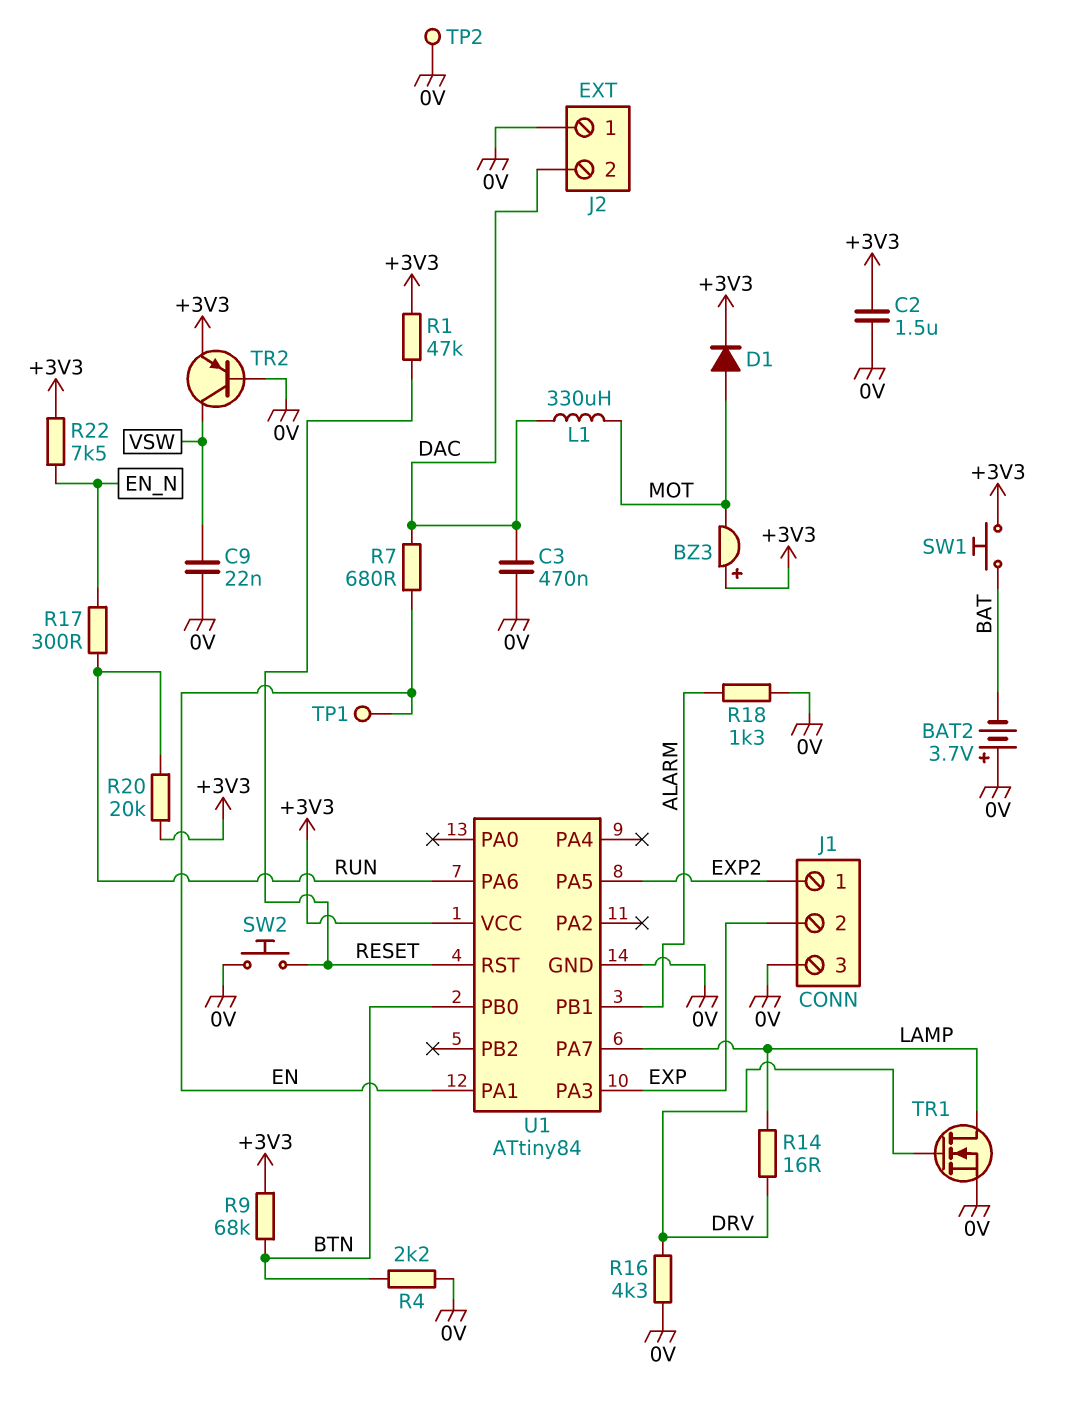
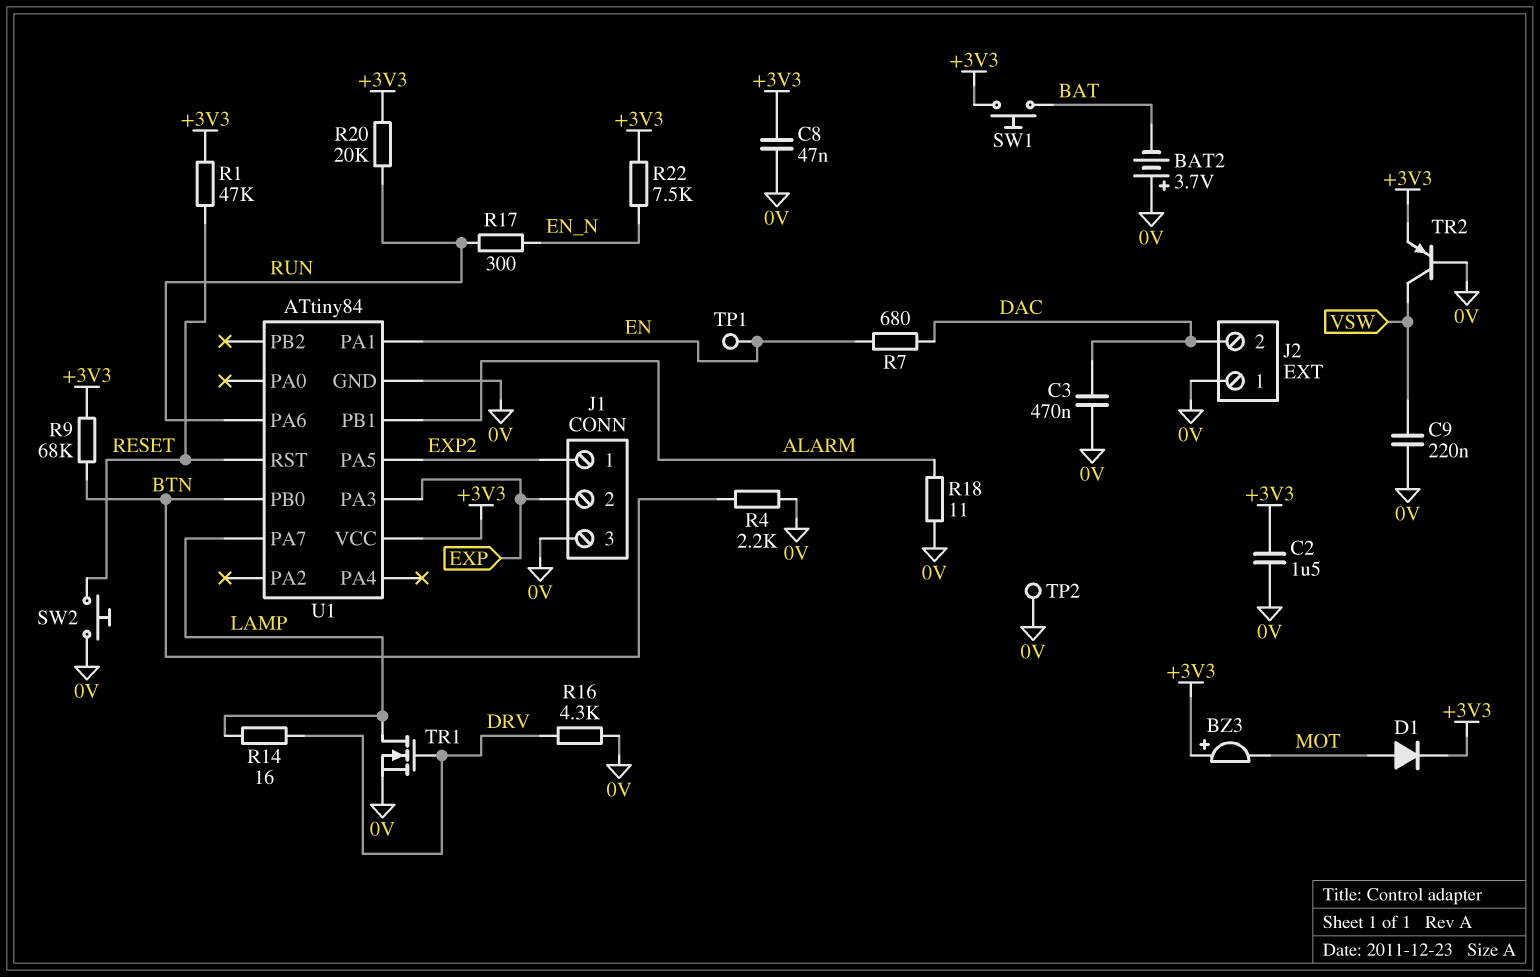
C8: none -> 47nF (+3V3, 0V)
C9: 22nF (0V, VSW) -> 220nF (0V, VSW)
L1: 330uH (DAC, MOT) -> none
R18: 1.3k (0V, ALARM) -> 11 (0V, ALARM)

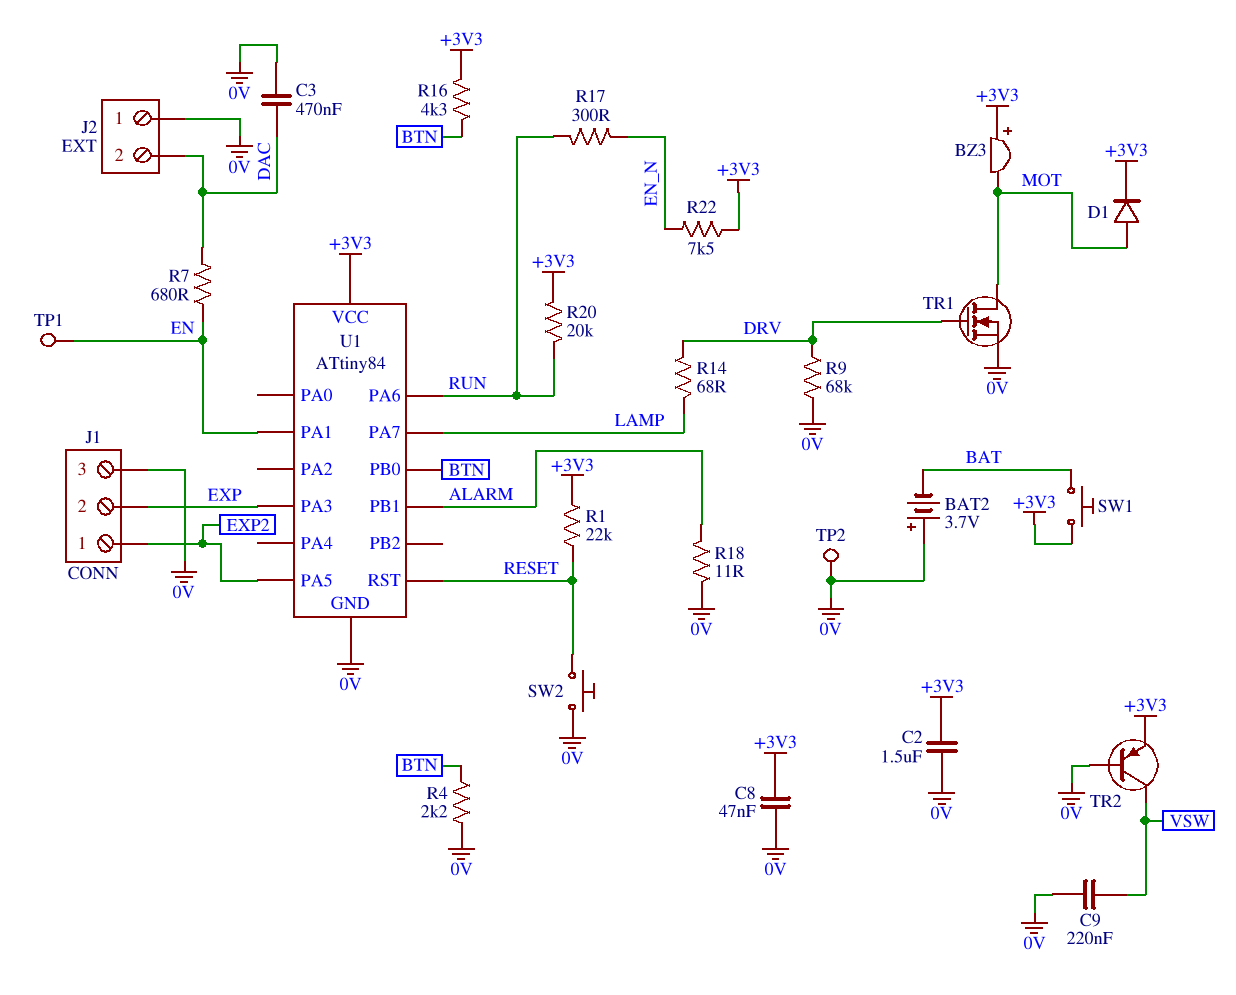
R1: 47k (+3V3, RESET) -> 22k (+3V3, RESET)
R9: 68k (+3V3, BTN) -> 68k (0V, DRV)
R14: 16 (DRV, LAMP) -> 68 (DRV, LAMP)
R16: 4.3k (0V, DRV) -> 4.3k (+3V3, BTN)
TR1: NMOS (G DRV, D LAMP, S 0V) -> NMOS (G DRV, D MOT, S 0V)

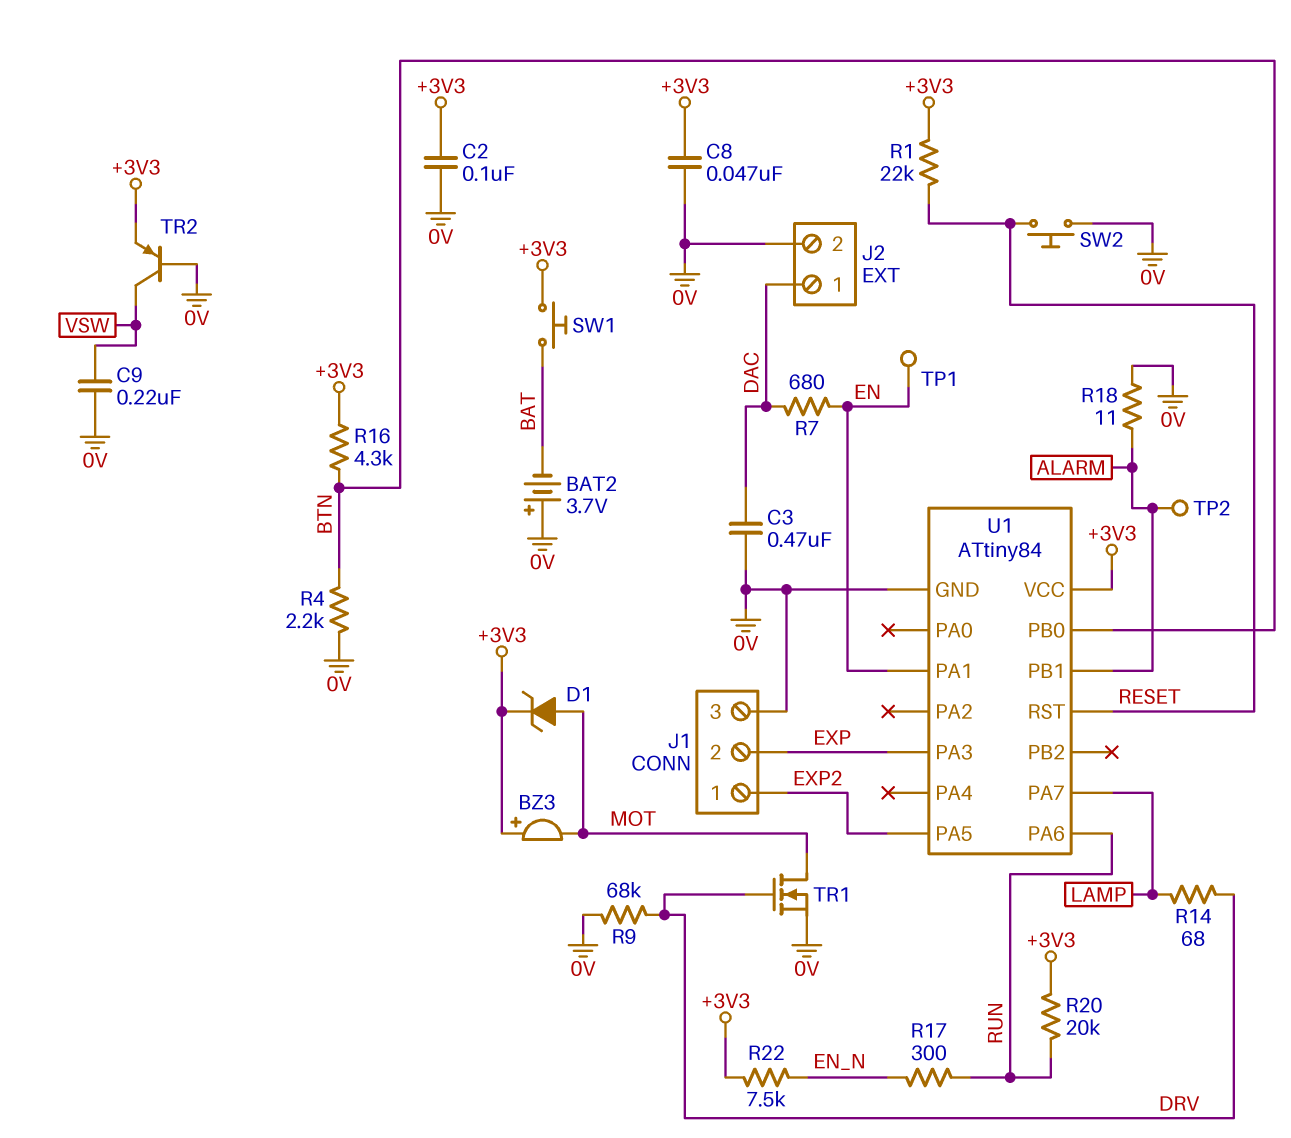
C2: 1.5uF (+3V3, 0V) -> 100nF (+3V3, 0V)
D1: diode (A MOT, K +3V3) -> zener (A MOT, K +3V3)
J2 pin 1: 0V -> DAC
J2 pin 2: DAC -> 0V
TP2: test point (0V) -> test point (ALARM)

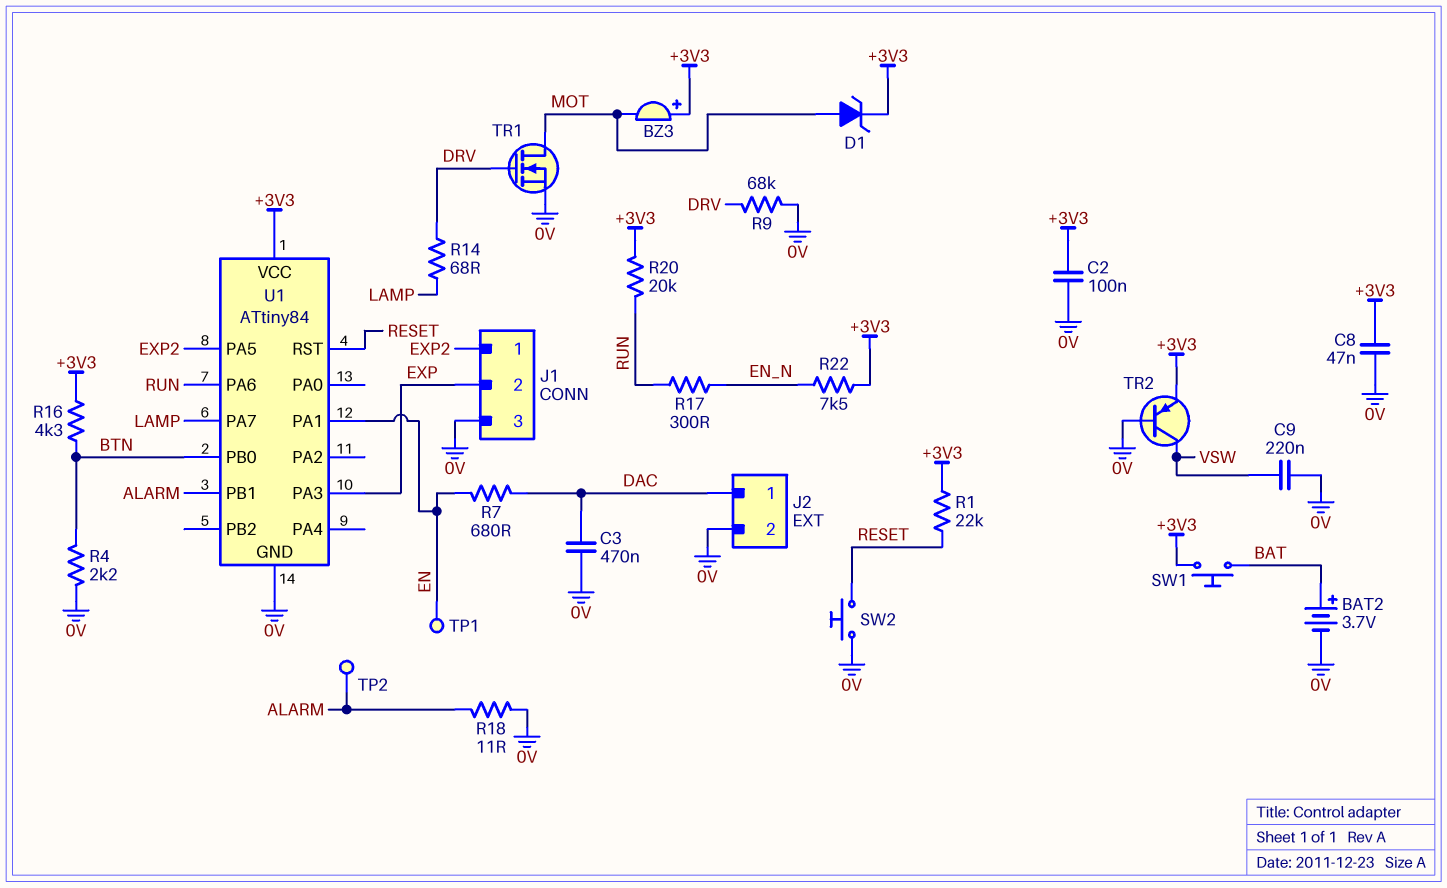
BAT2: 3.7V (plus 0V, minus BAT) -> 3.7V (plus BAT, minus 0V)

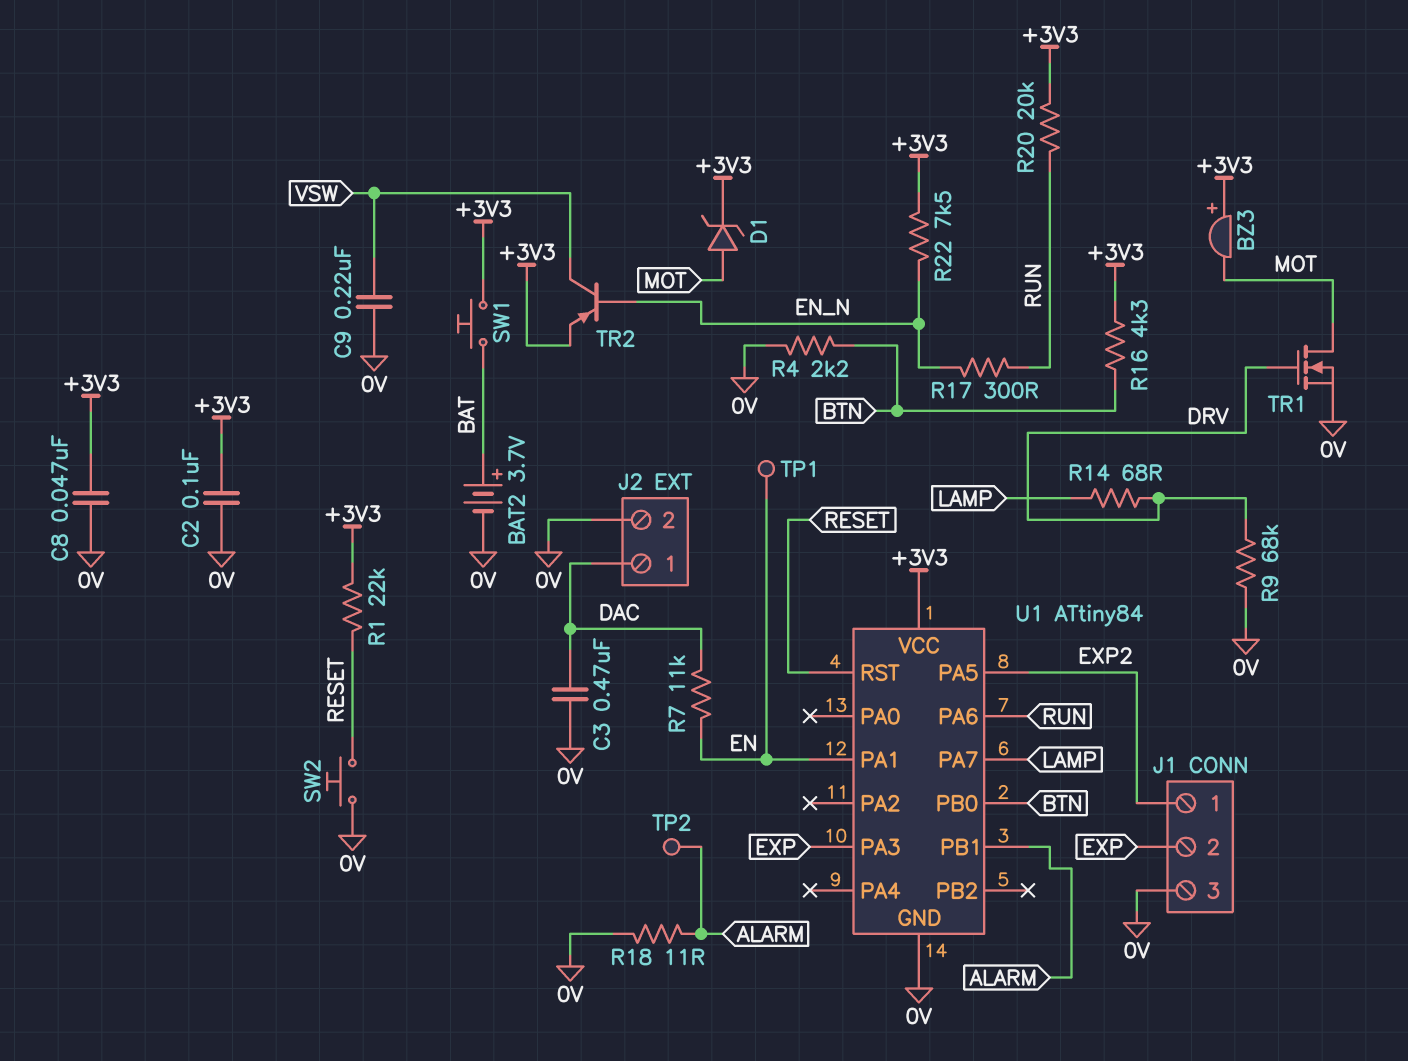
R7: 680 (DAC, EN) -> 11k (DAC, EN)
TR2: PNP (B 0V, C VSW, E +3V3) -> PNP (B EN_N, C VSW, E +3V3)

